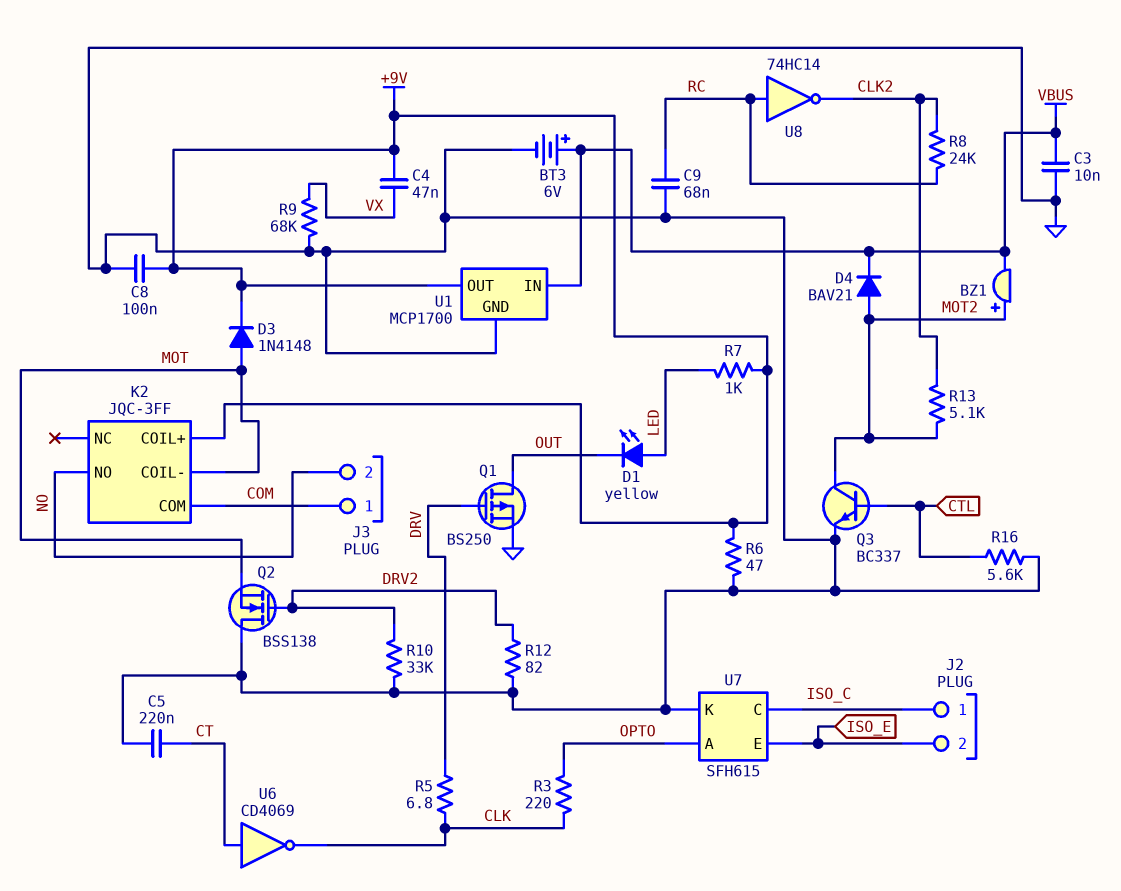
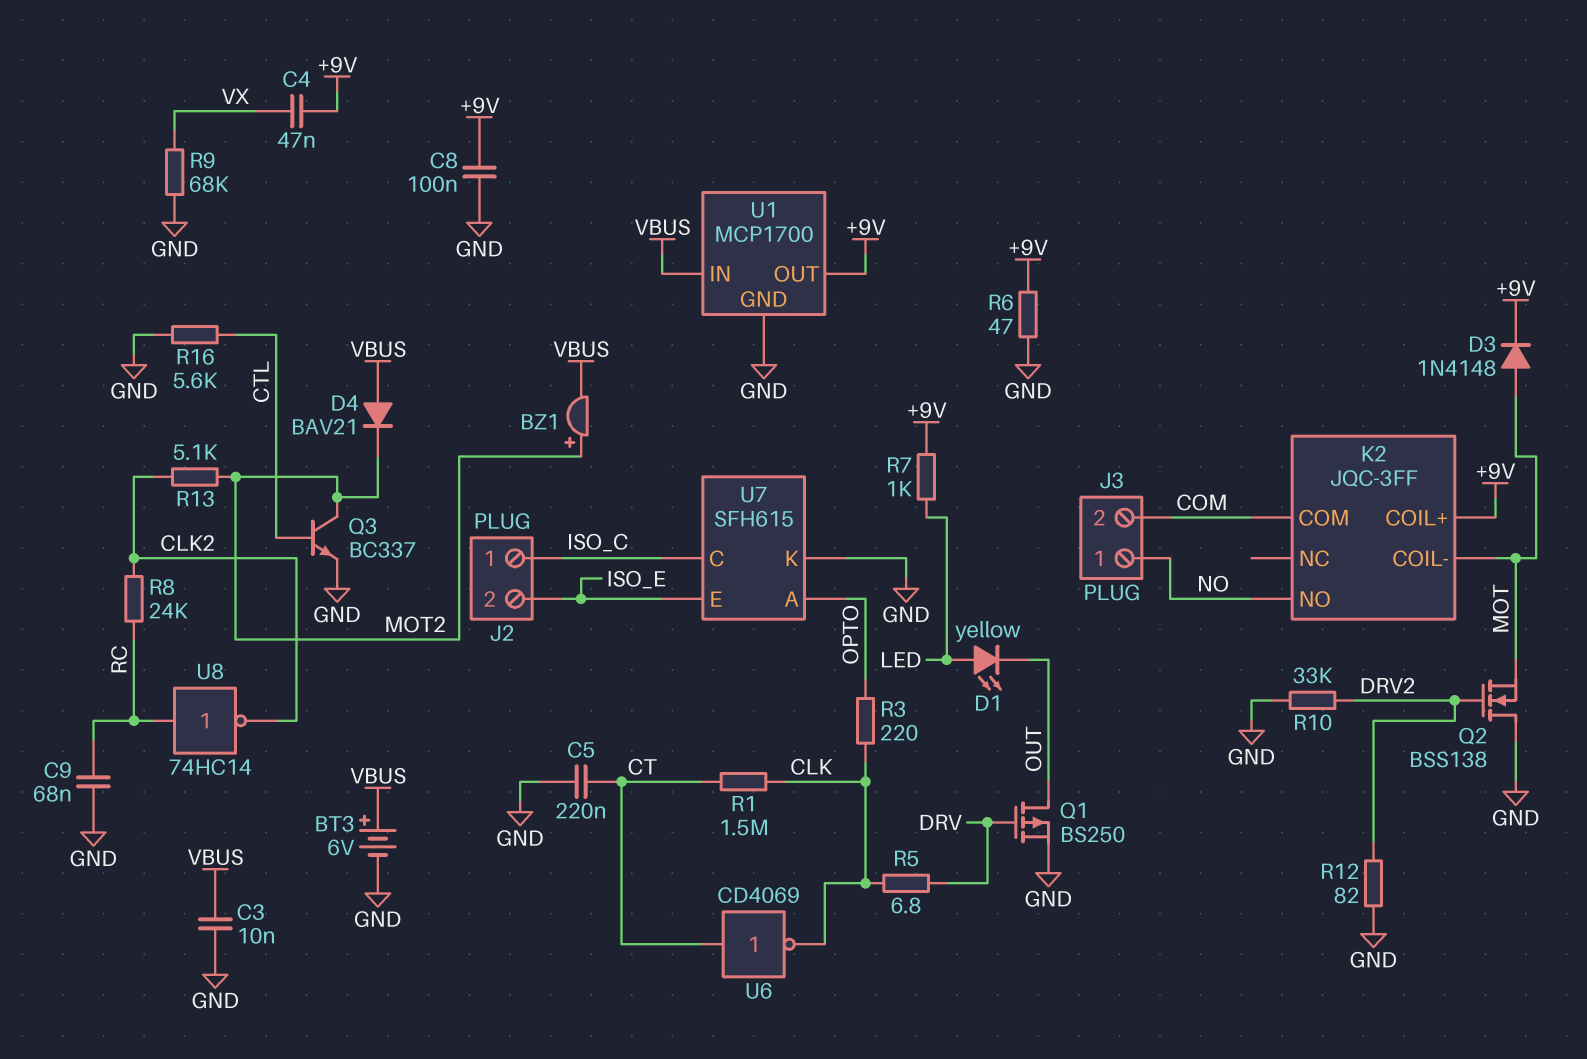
D4: diode BAV21 (A MOT2, K VBUS) -> diode BAV21 (A VBUS, K MOT2)
J3 pin 1: COM -> NO
J3 pin 2: NO -> COM
R1: none -> 1.5M (CLK, CT)

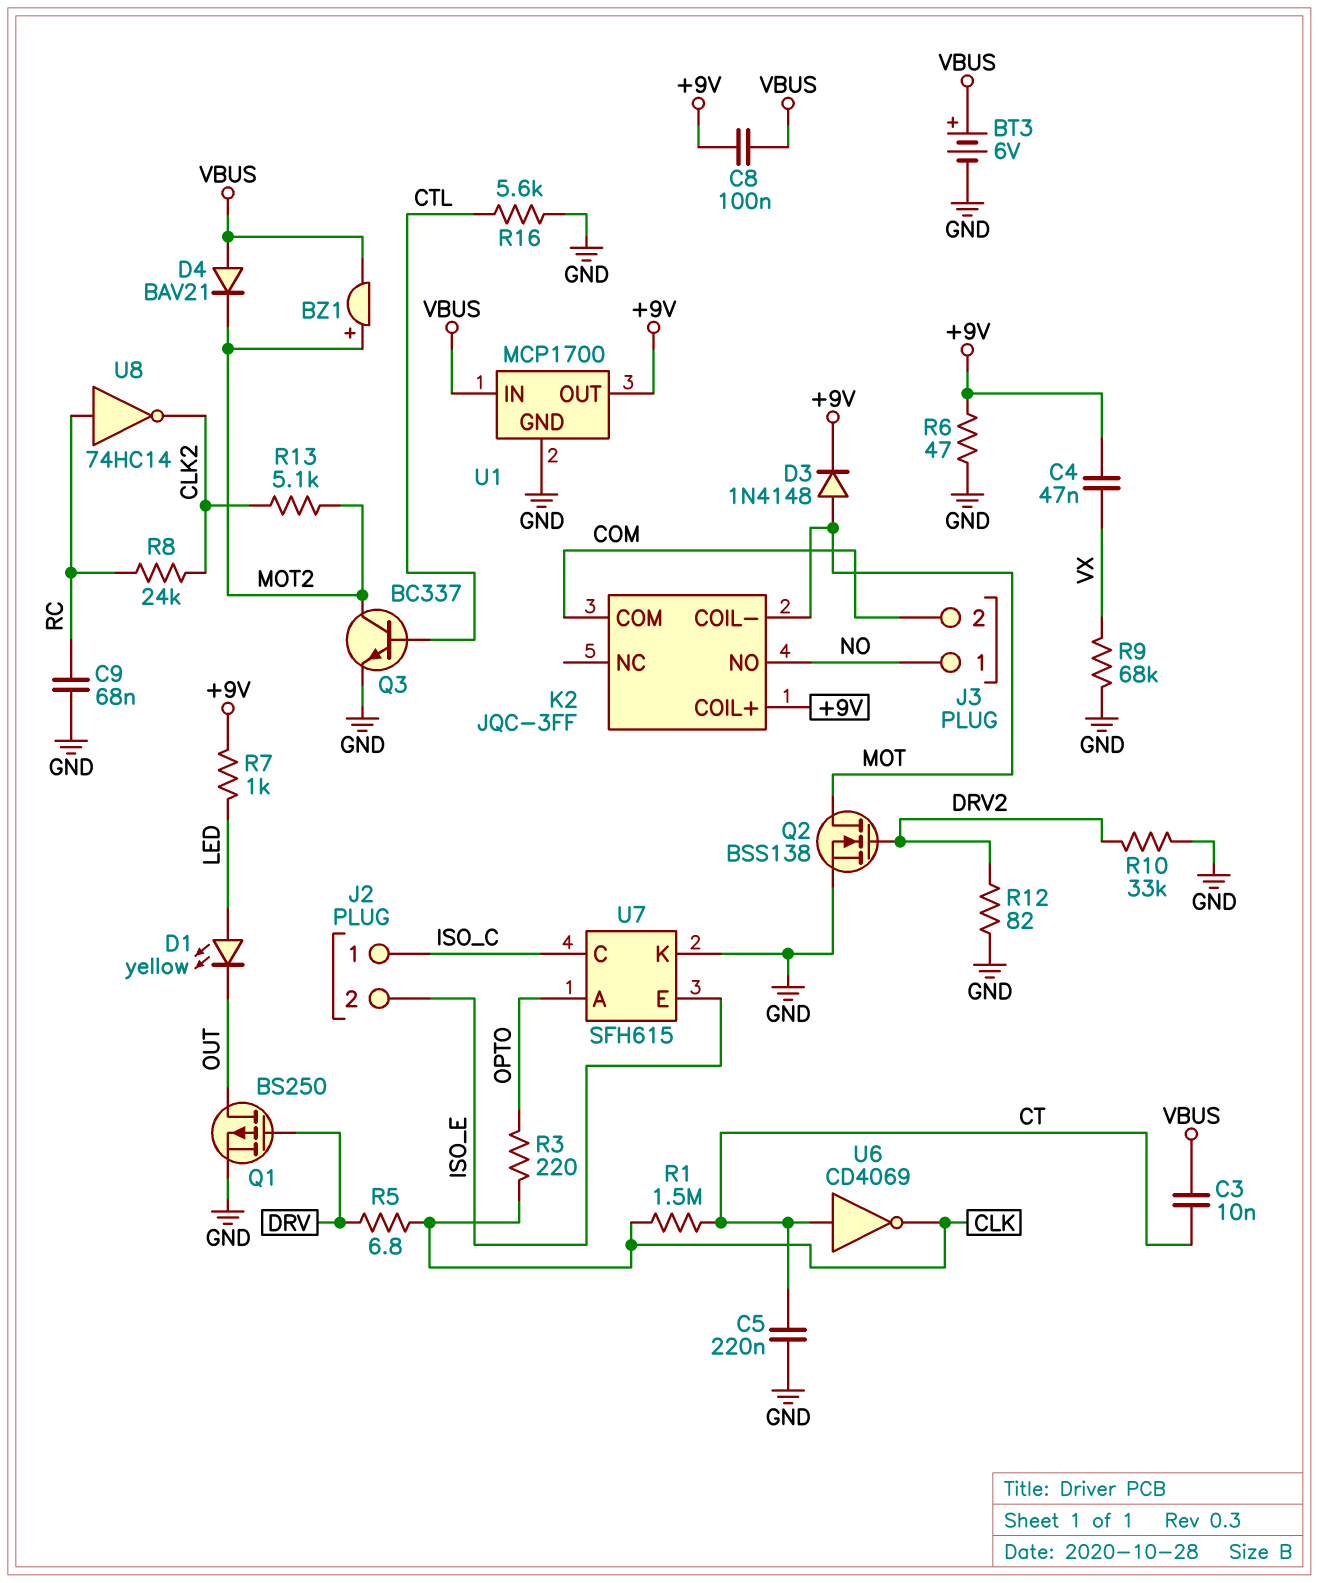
C3: 10nF (GND, VBUS) -> 10nF (CT, VBUS)
C8: 100nF (+9V, GND) -> 100nF (+9V, VBUS)
Q2: NMOS BSS138 (G DRV2, D GND, S MOT) -> NMOS BSS138 (G DRV2, D MOT, S GND)

